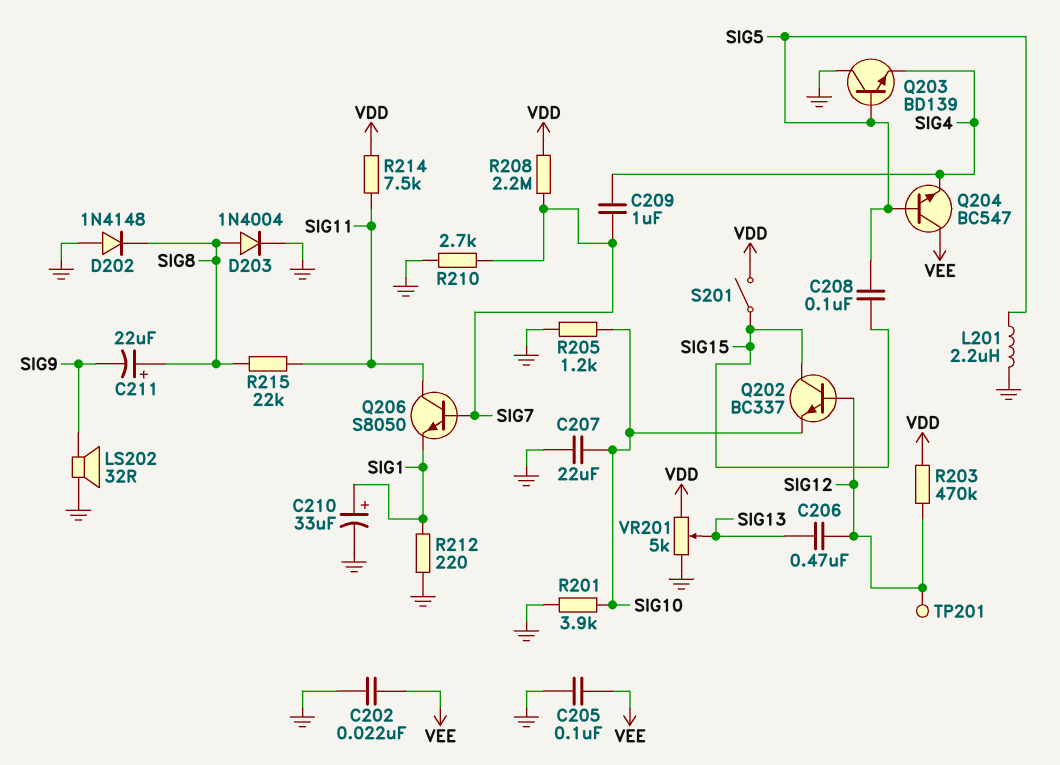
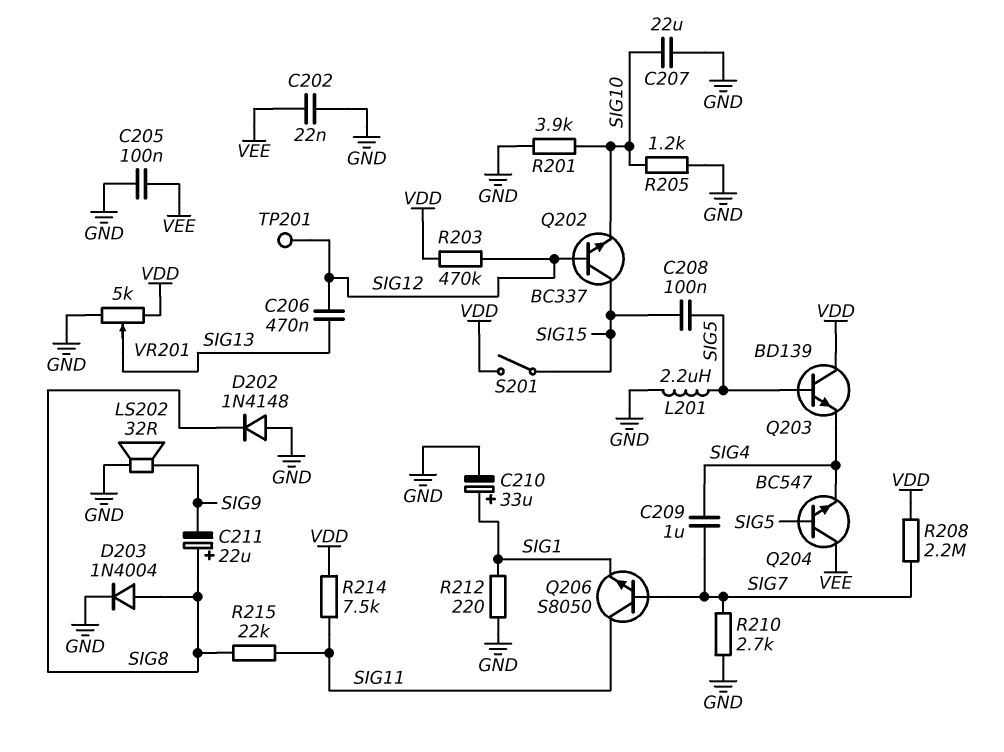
Q203: NPN BD139 (B SIG5, C GND, E SIG4) -> NPN BD139 (B SIG5, C VDD, E SIG4)

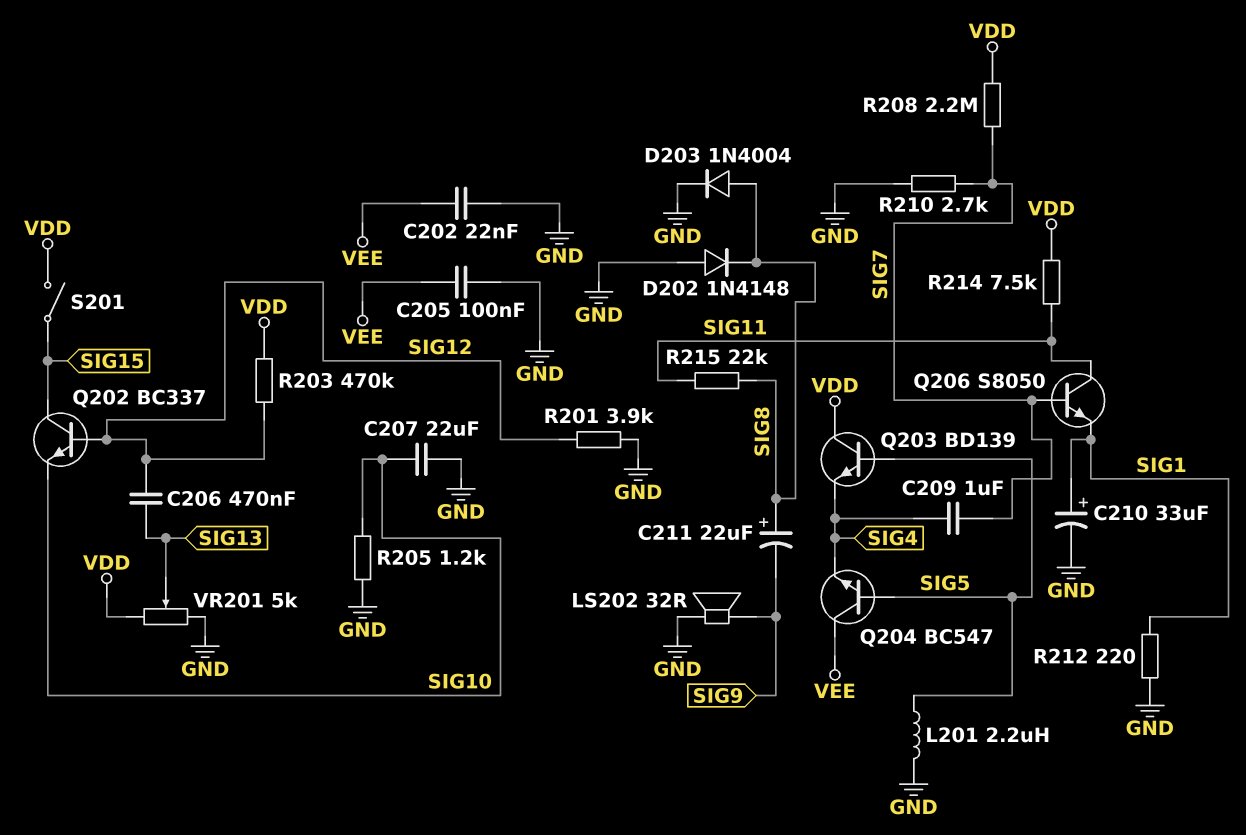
C208: 100nF (SIG5, SIG15) -> none
R201: 3.9k (GND, SIG10) -> 3.9k (GND, SIG12)
TP201: test point (SIG12) -> none

